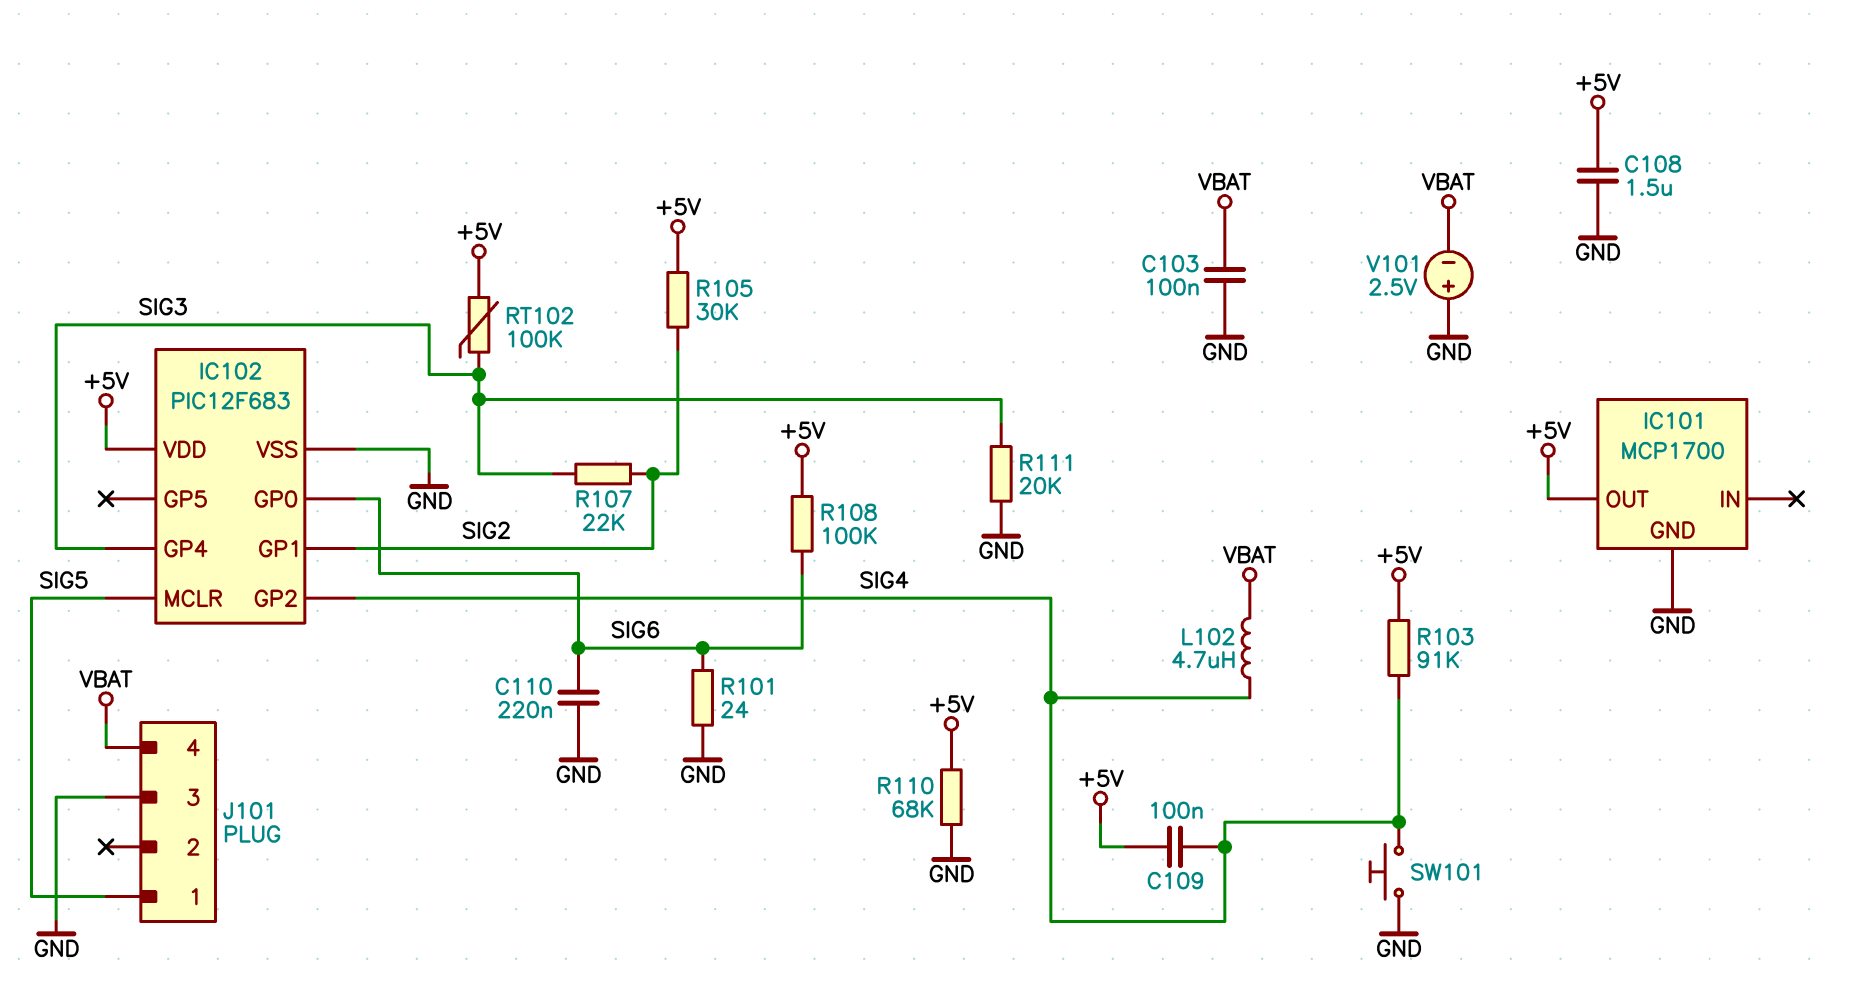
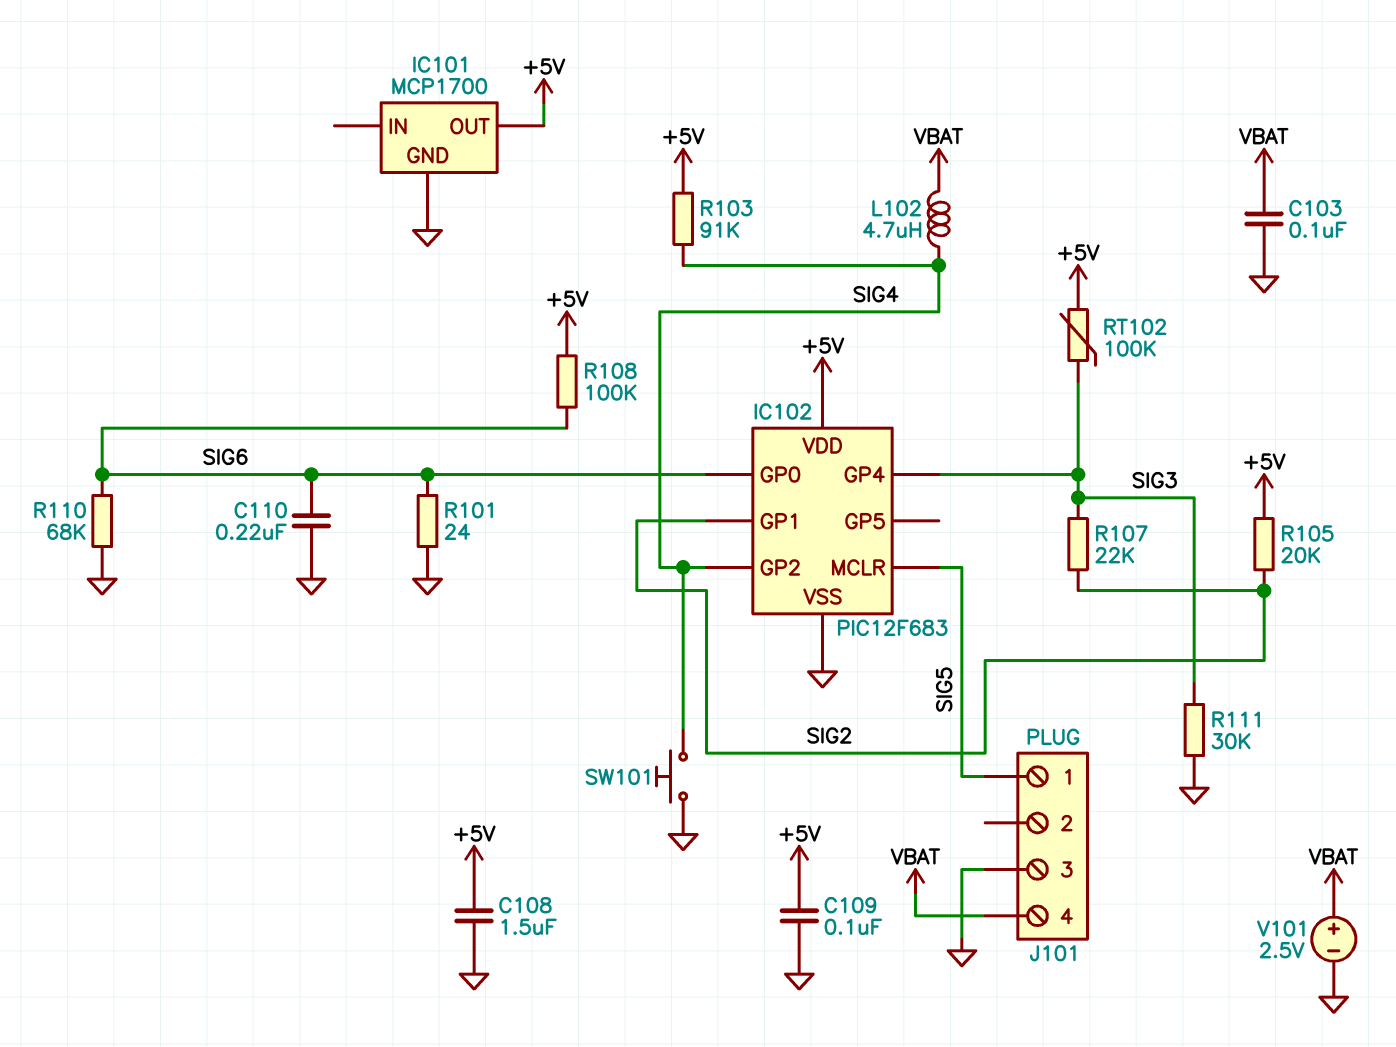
C109: 100nF (+5V, SIG4) -> 100nF (+5V, GND)
R105: 30k (+5V, SIG2) -> 20k (+5V, SIG2)
R110: 68k (+5V, GND) -> 68k (GND, SIG6)
R111: 20k (GND, SIG3) -> 30k (GND, SIG3)
V101: 2.5V (plus GND, minus VBAT) -> 2.5V (plus VBAT, minus GND)

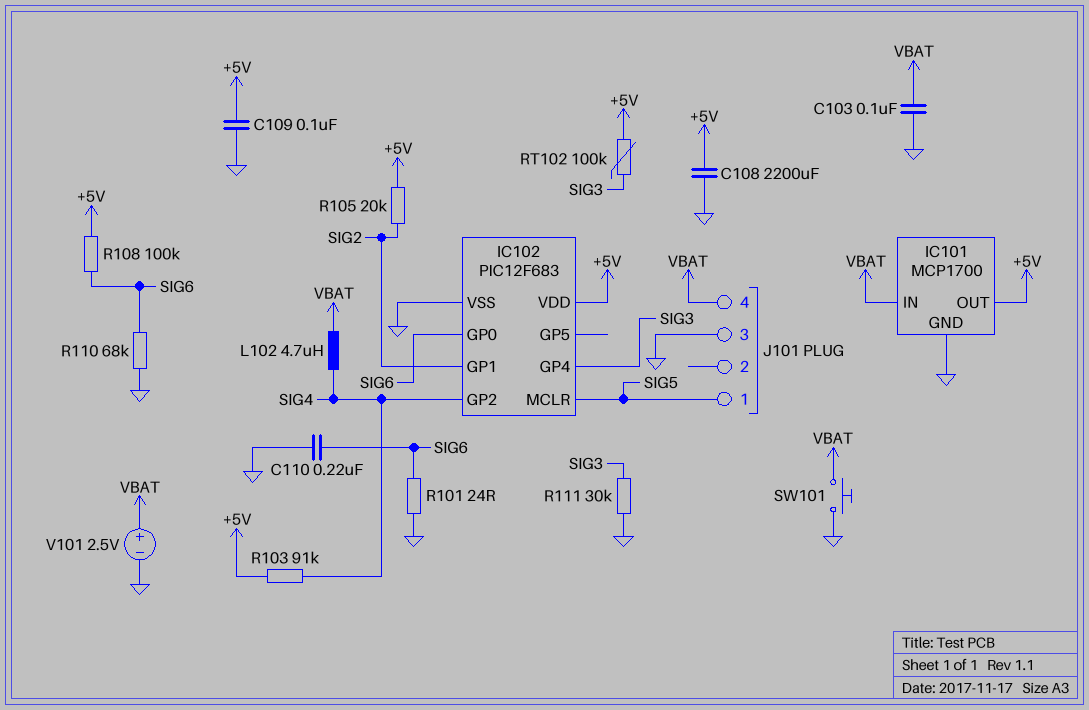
C108: 1.5uF (+5V, GND) -> 2200uF (+5V, GND)
IC101 pin IN: none -> VBAT
R107: 22k (SIG2, SIG3) -> none
SW101: button (GND, SIG4) -> button (GND, VBAT)

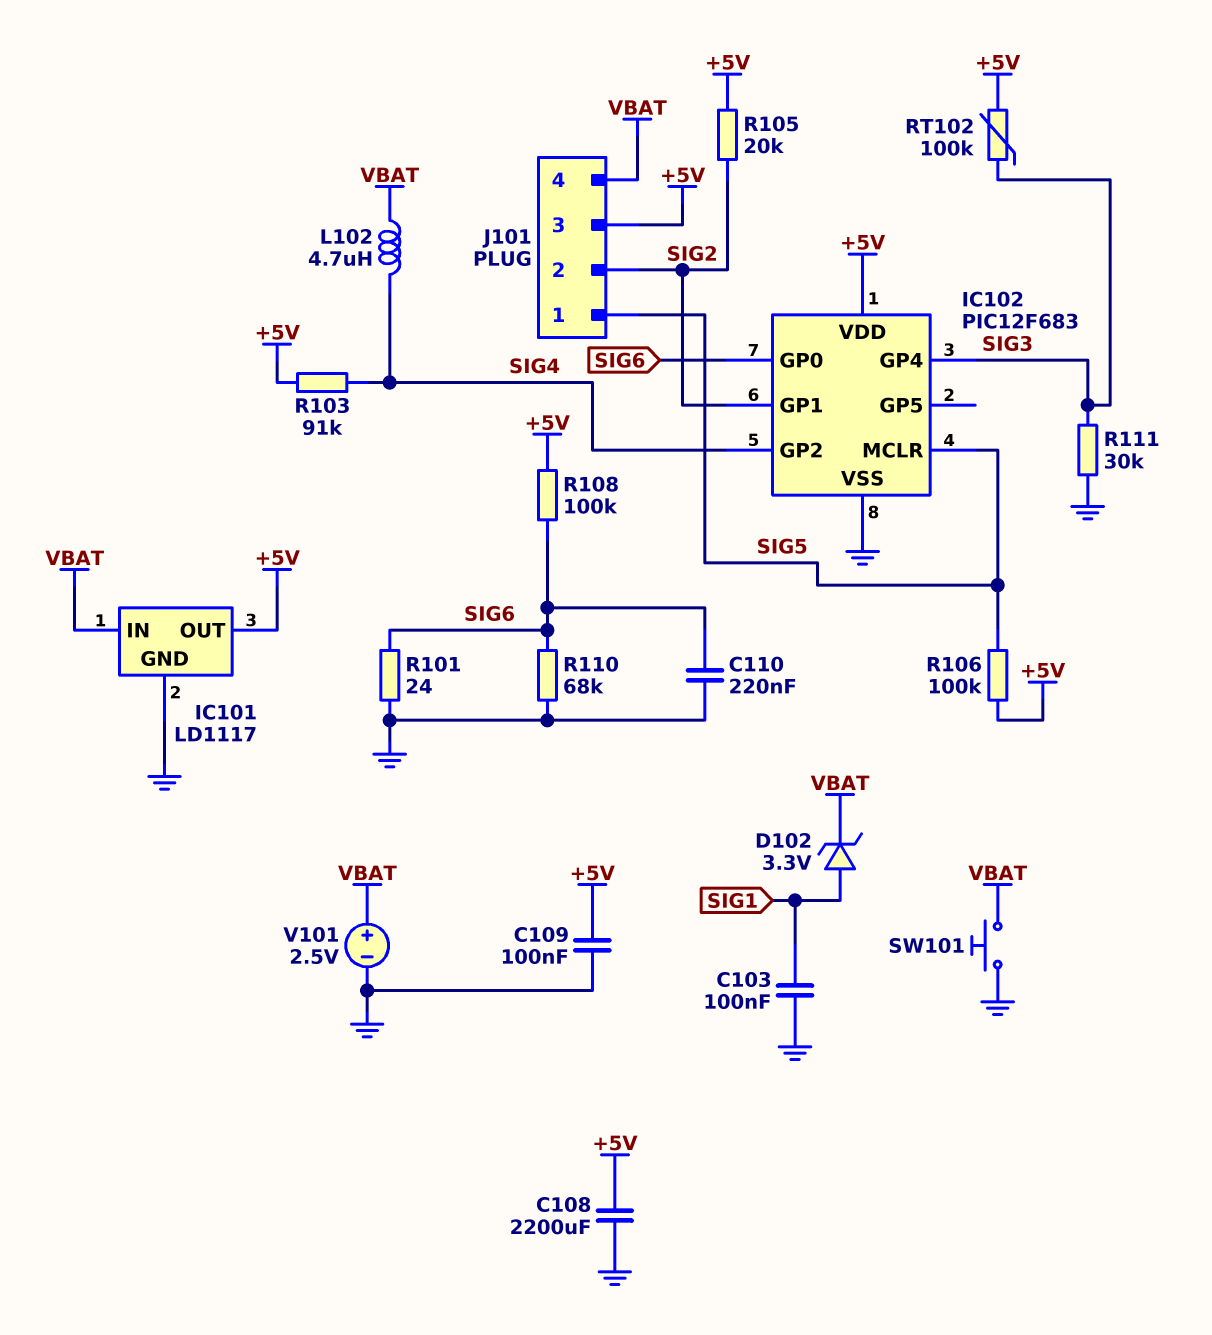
C103: 100nF (GND, VBAT) -> 100nF (GND, SIG1)
D102: none -> zener 3.3V (A SIG1, K VBAT)
IC101: MCP1700 -> LD1117
J101 pin 2: none -> SIG2
J101 pin 3: GND -> +5V
R106: none -> 100k (+5V, SIG5)

